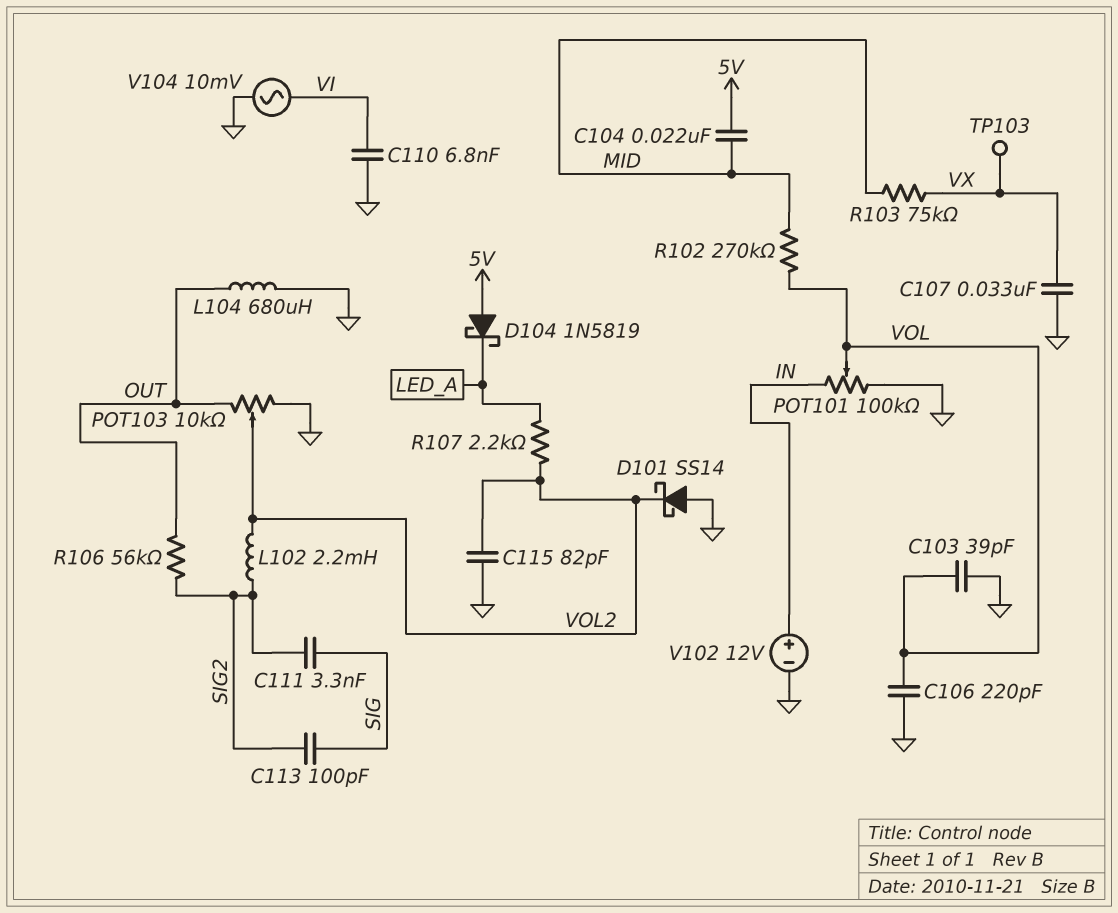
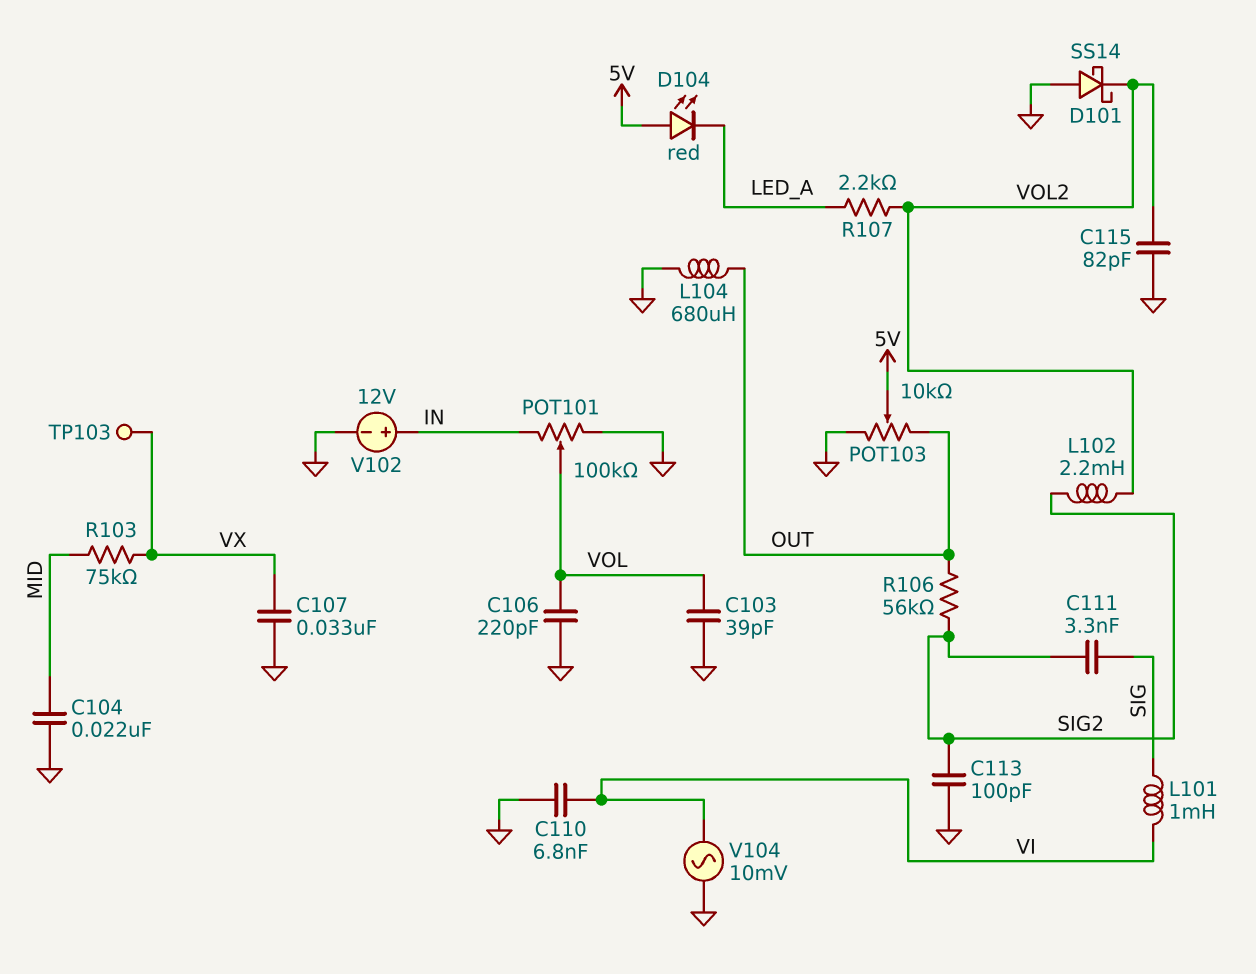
C104: 22nF (5V, MID) -> 22nF (GND, MID)
C113: 100pF (SIG, SIG2) -> 100pF (GND, SIG2)
D104: schottky 1N5819 (A 5V, K LED_A) -> LED red (A 5V, K LED_A)
L101: none -> 1mH (SIG, VI)
POT103: 10k (GND, OUT, wiper VOL2) -> 10k (GND, OUT, wiper 5V)
R102: 270k (MID, VOL) -> none

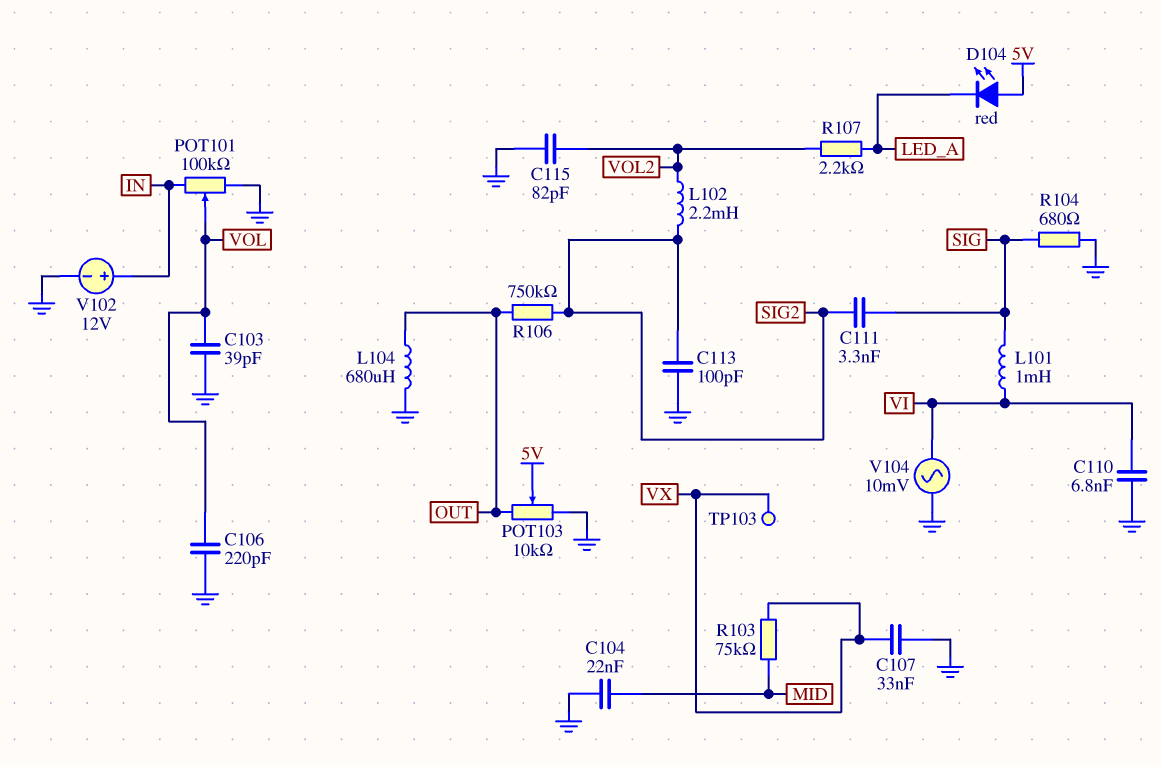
D101: schottky SS14 (A GND, K VOL2) -> none
R104: none -> 680 (GND, SIG)
R106: 56k (OUT, SIG2) -> 750k (OUT, SIG2)

